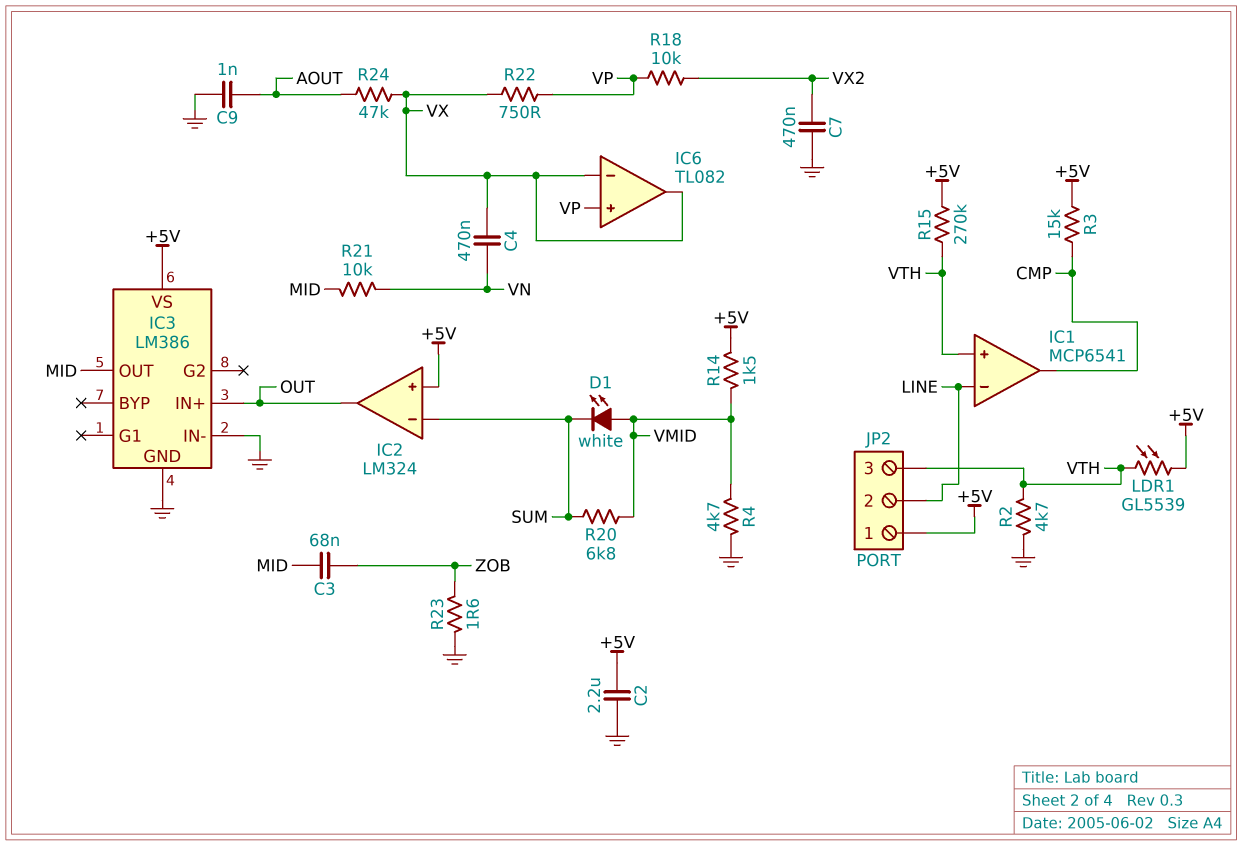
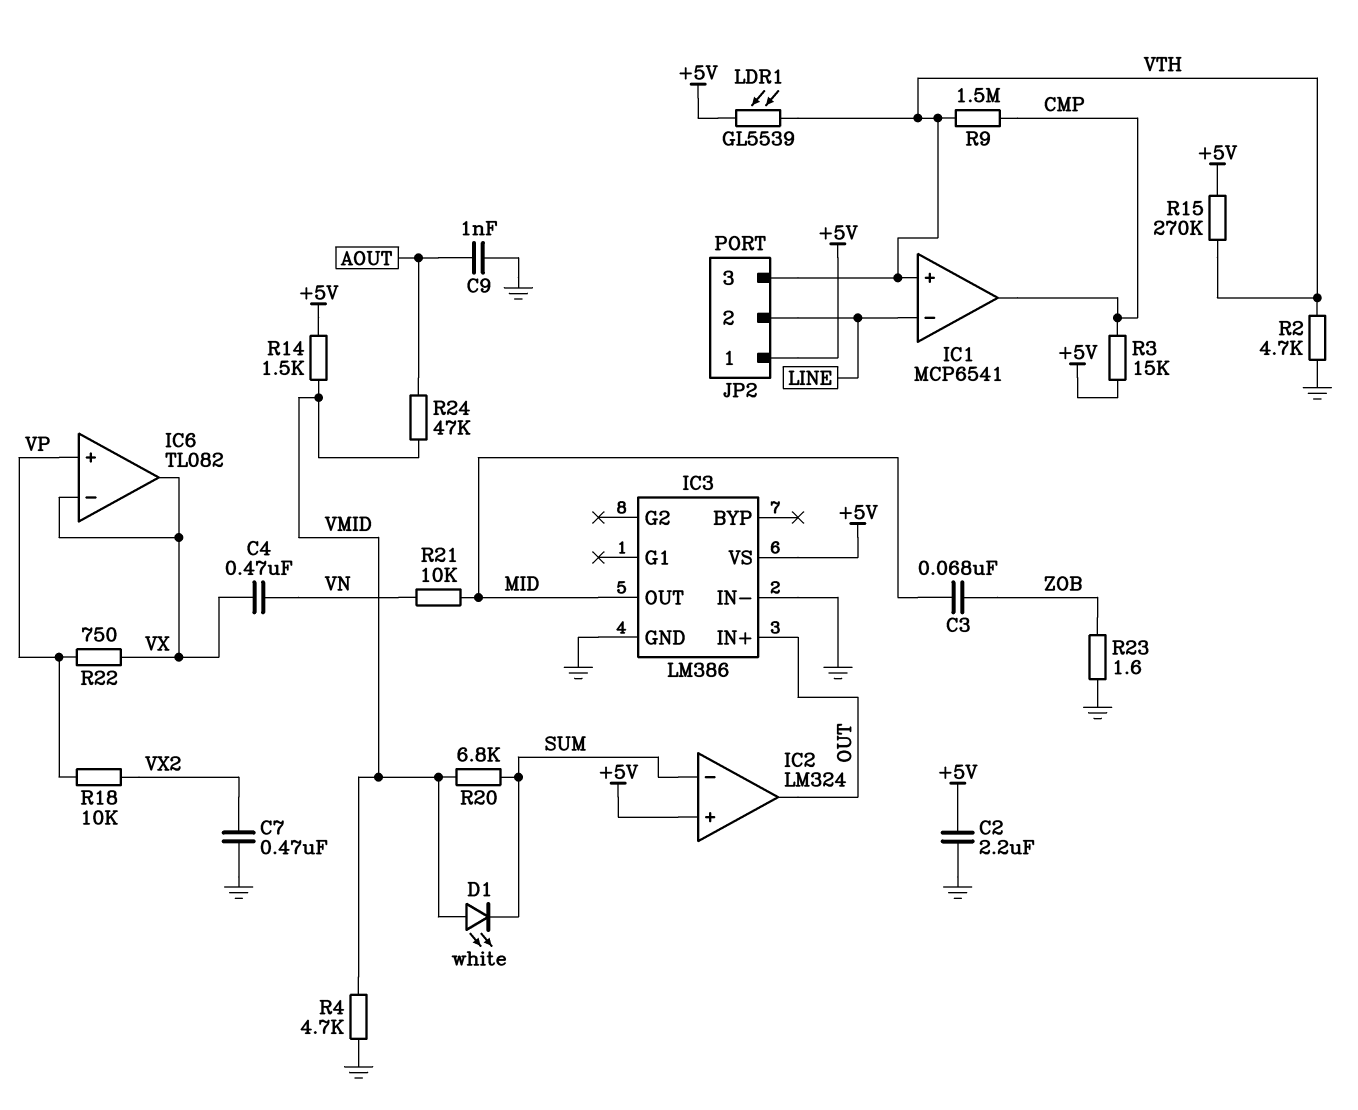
R9: none -> 1.5M (CMP, VTH)
R24: 47k (AOUT, VX) -> 47k (AOUT, VMID)

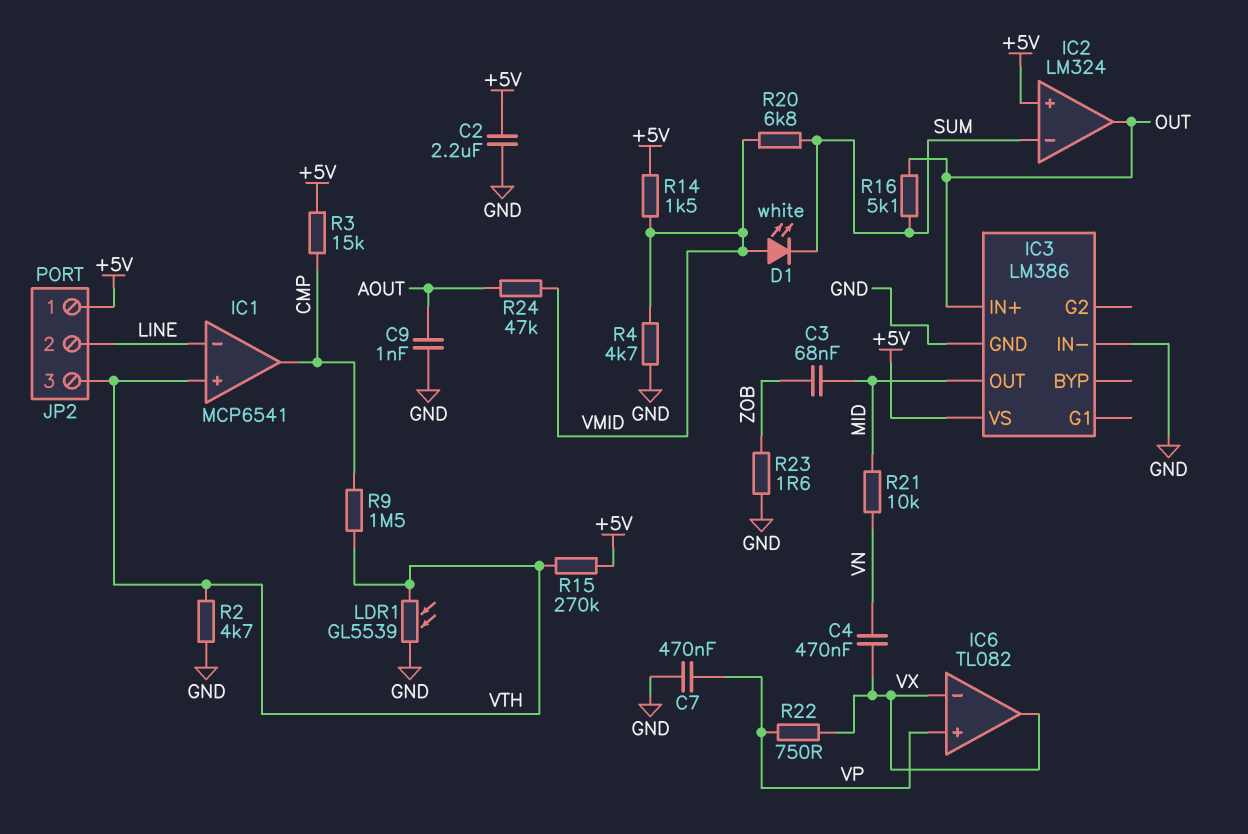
C7: 470nF (GND, VX2) -> 470nF (GND, VP)
LDR1: GL5539 (+5V, VTH) -> GL5539 (GND, VTH)
R16: none -> 5.1k (OUT, SUM)
R18: 10k (VP, VX2) -> none

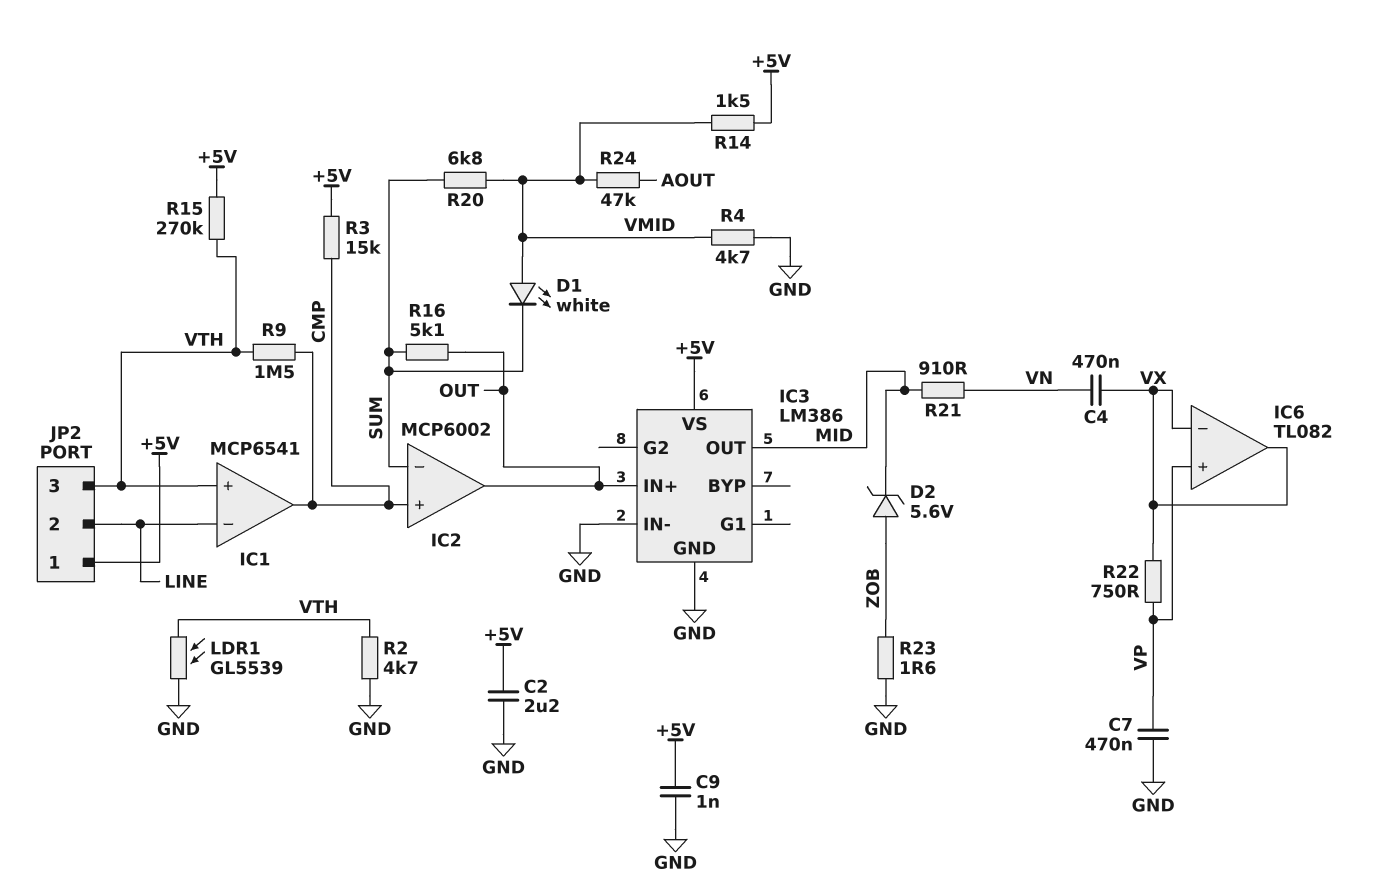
C3: 68nF (MID, ZOB) -> none
C9: 1nF (AOUT, GND) -> 1nF (+5V, GND)
D2: none -> zener 5.6V (A ZOB, K MID)
IC2: LM324 -> MCP6002
IC2 pin in+: +5V -> CMP
R21: 10k (MID, VN) -> 910 (MID, VN)

